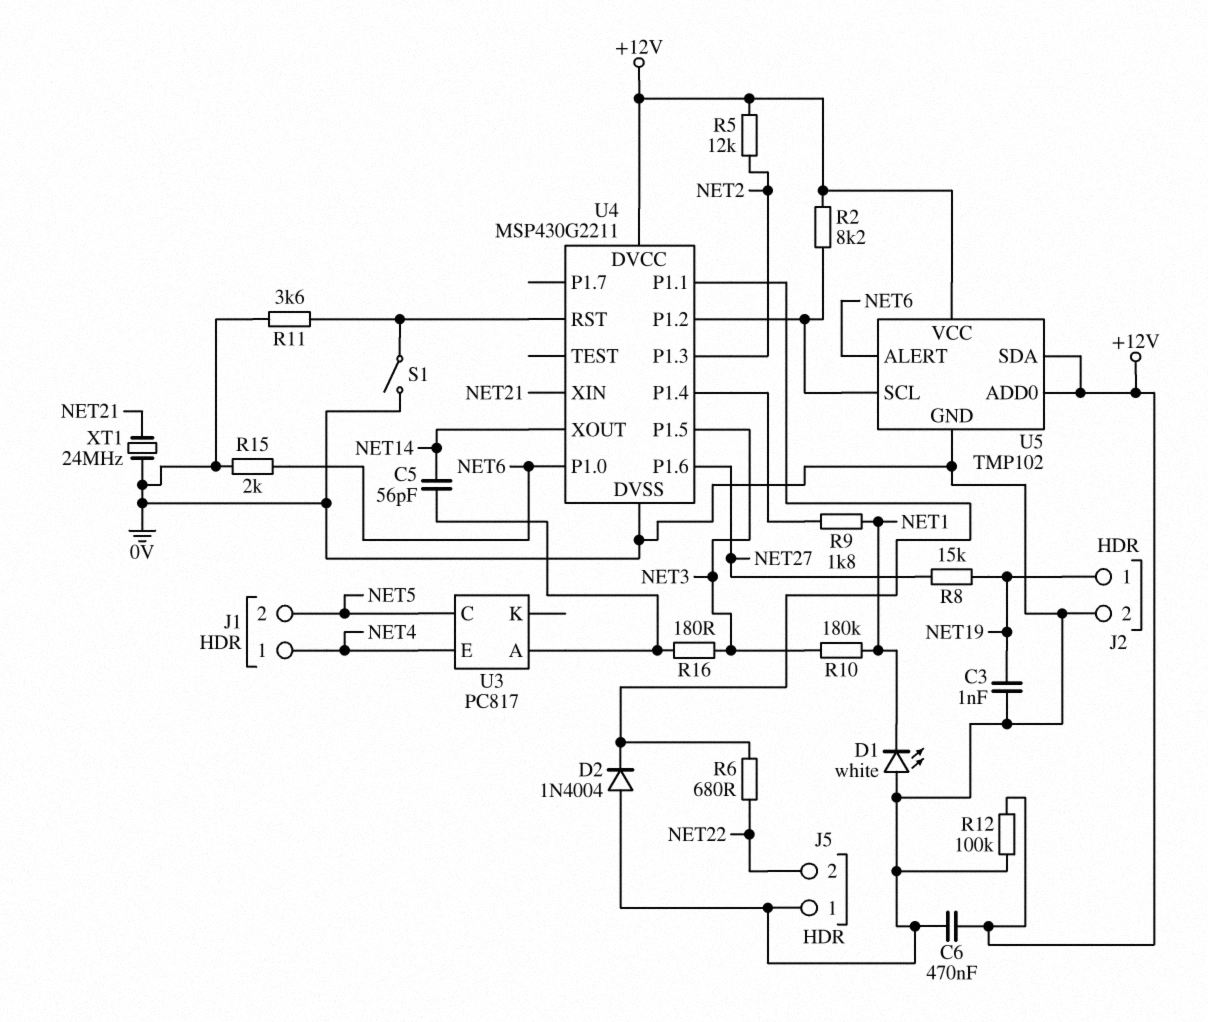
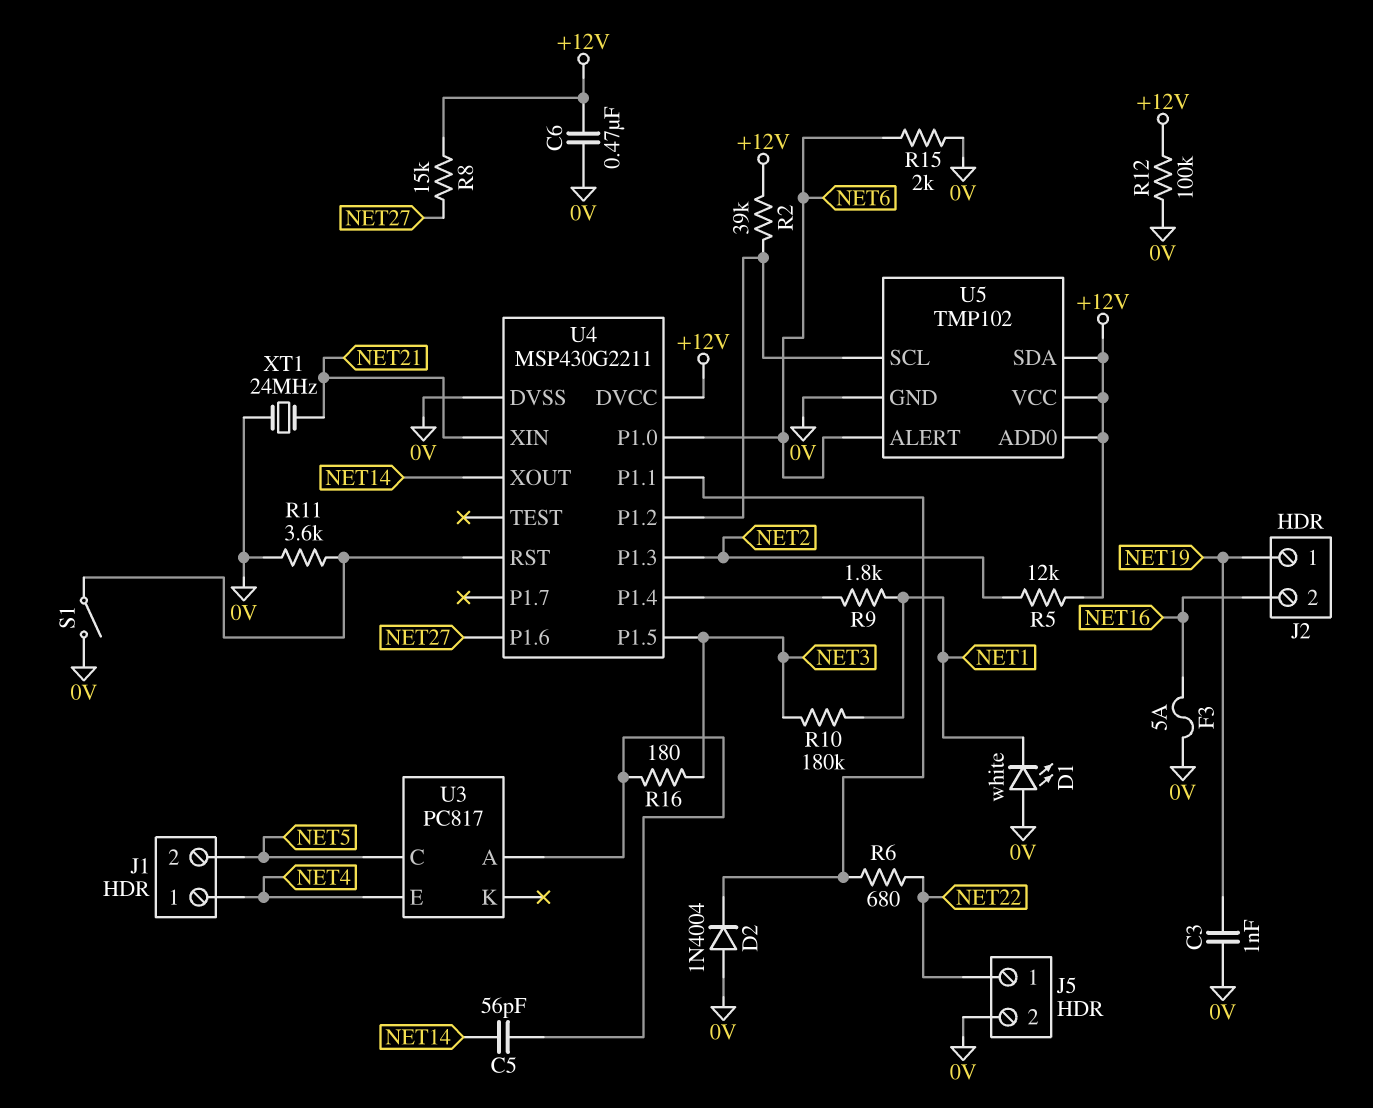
F3: none -> 5A (0V, NET16)
J2 pin 2: 0V -> NET16
J5 pin 1: 0V -> NET22
J5 pin 2: NET22 -> 0V
R2: 8.2k (+12V, U4/P1.2) -> 39k (+12V, U4/P1.2)
R8: 15k (NET19, NET27) -> 15k (+12V, NET27)

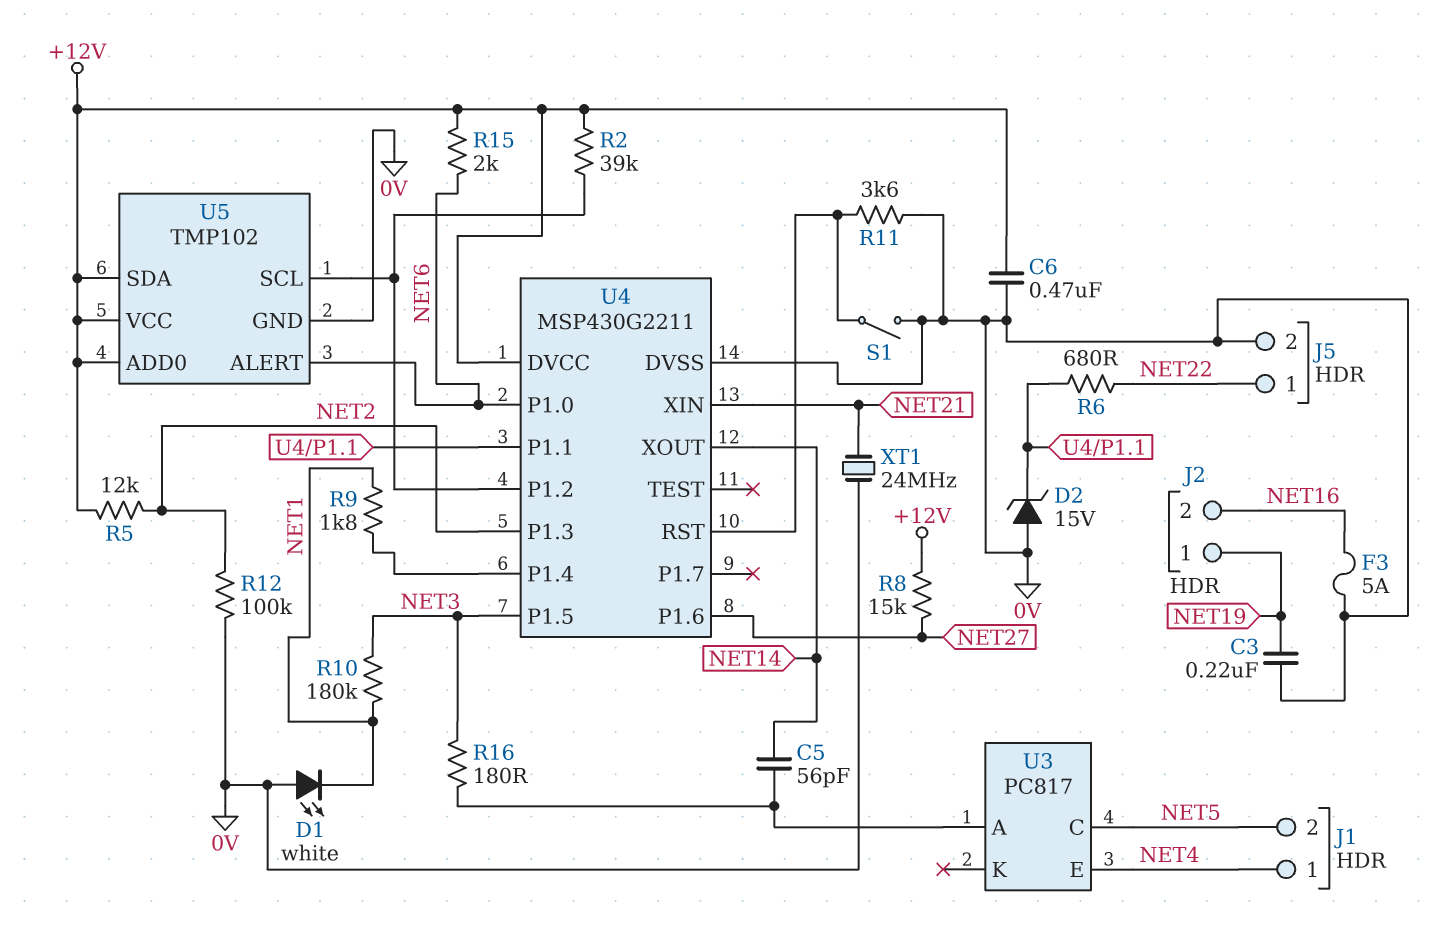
C3: 1nF (0V, NET19) -> 220nF (0V, NET19)
D2: diode 1N4004 (A 0V, K U4/P1.1) -> zener 15V (A 0V, K U4/P1.1)
R12: 100k (+12V, 0V) -> 100k (0V, NET2)
R15: 2k (0V, NET6) -> 2k (+12V, NET6)

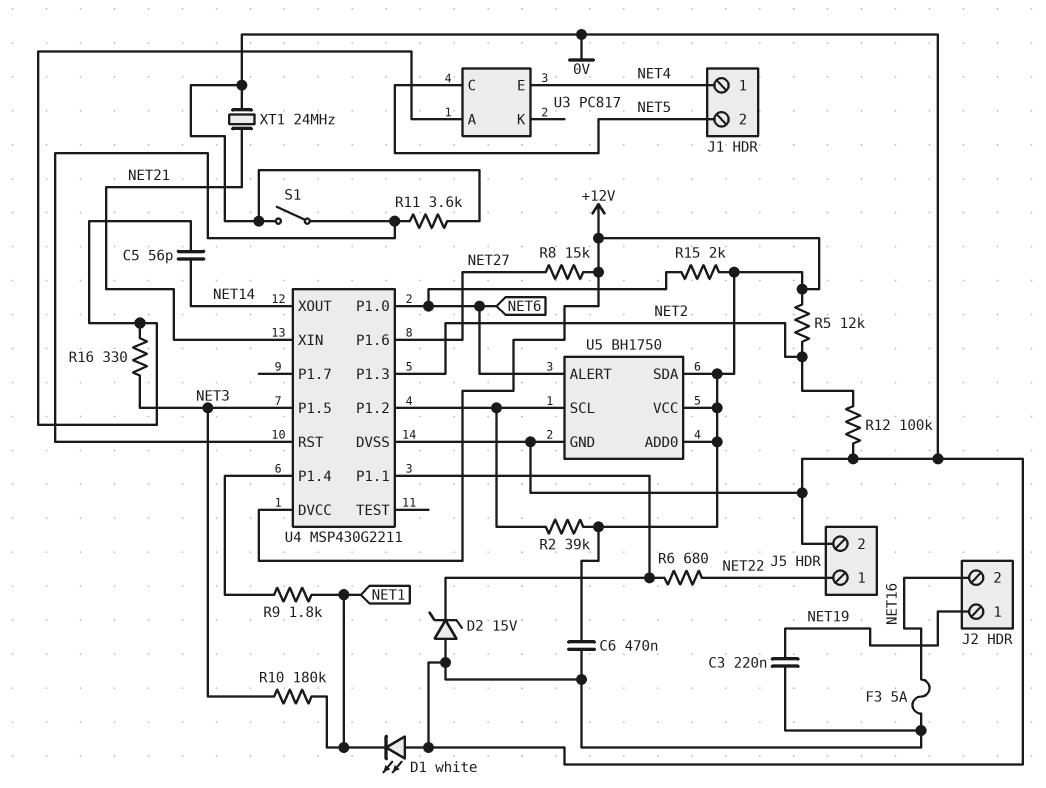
R16: 180 (NET3, U3/A) -> 330 (NET3, U3/A)
U5: TMP102 -> BH1750

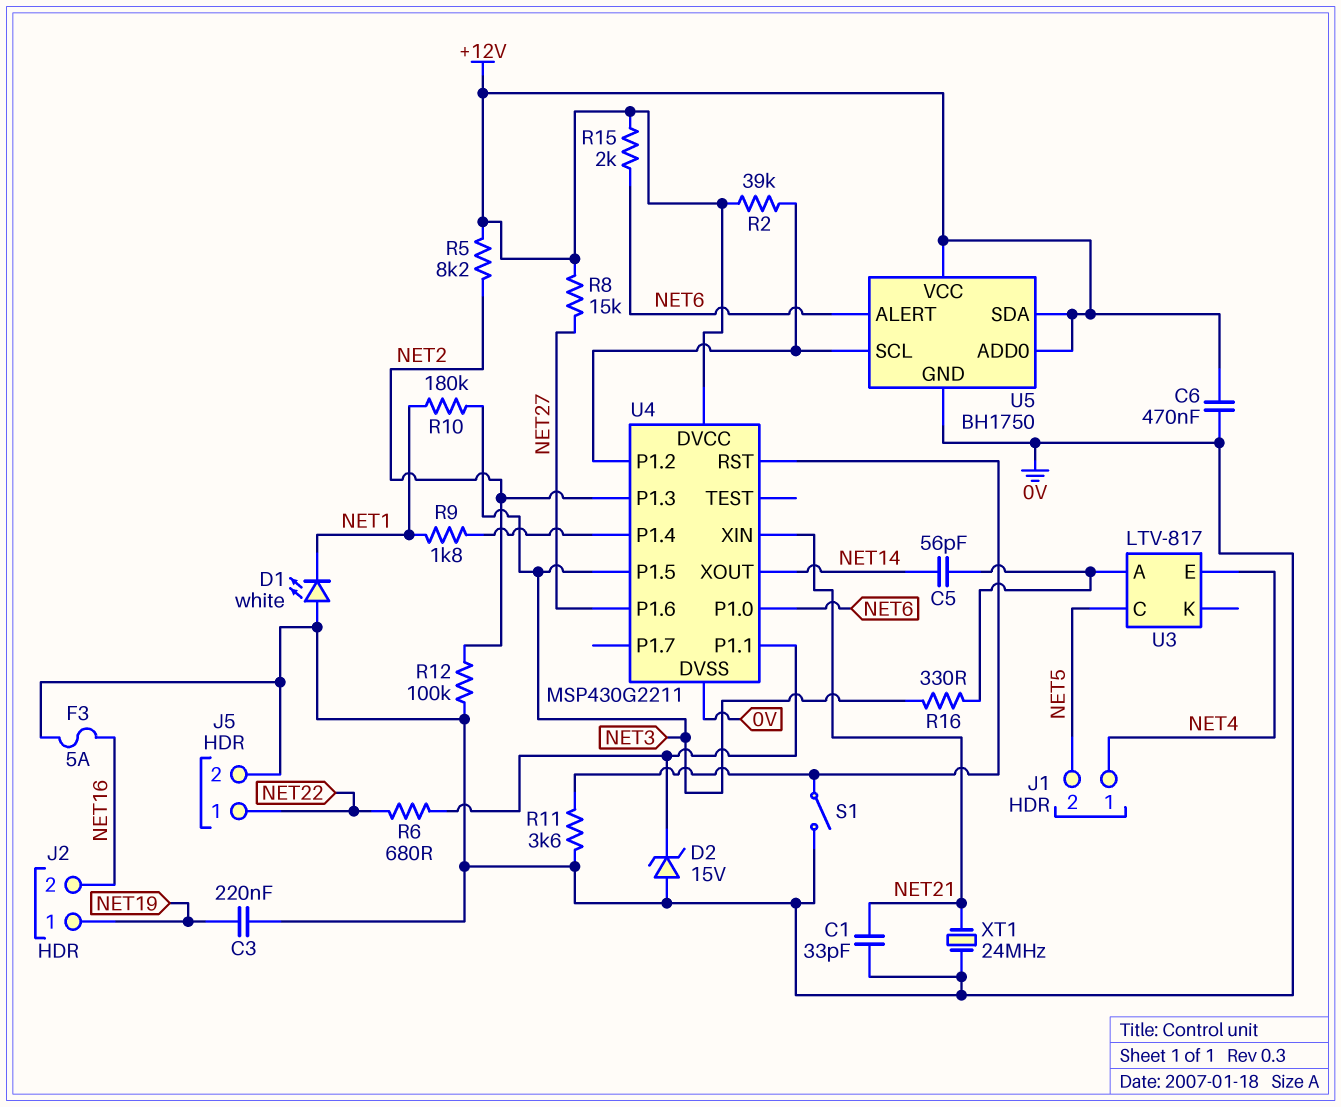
C1: none -> 33pF (0V, NET21)
R5: 12k (+12V, NET2) -> 8.2k (+12V, NET2)
U3: PC817 -> LTV-817

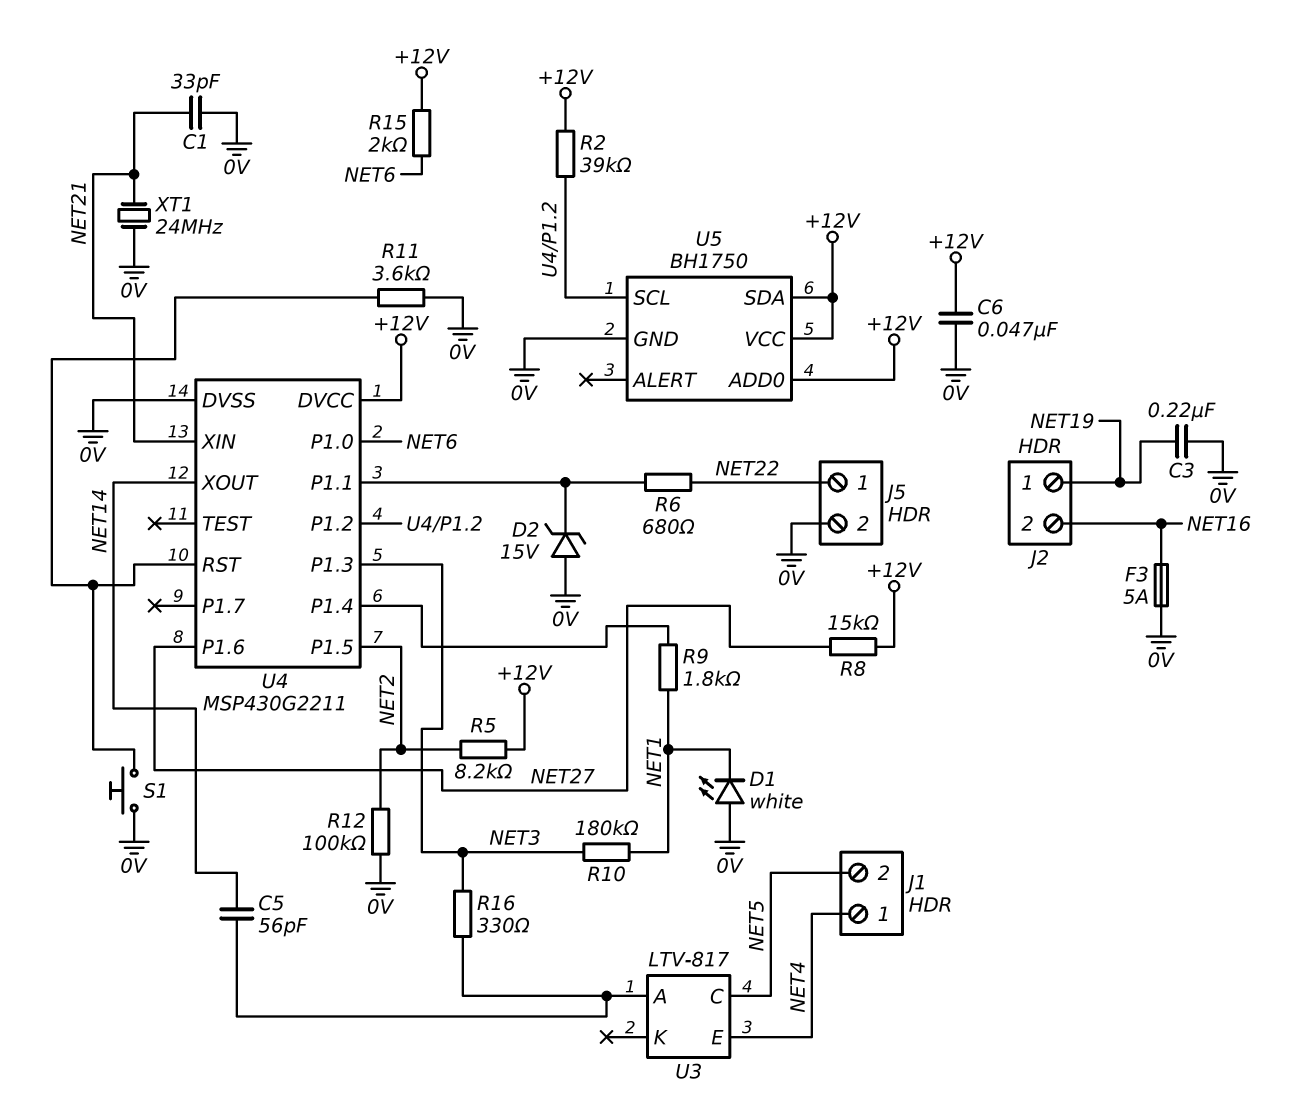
C6: 470nF (+12V, 0V) -> 47nF (+12V, 0V)
S1: switch (0V, U4/RST) -> button (0V, U4/RST)
U4 pin P1.3: NET2 -> NET3
U4 pin P1.5: NET3 -> NET2
U5 pin ALERT: NET6 -> none

